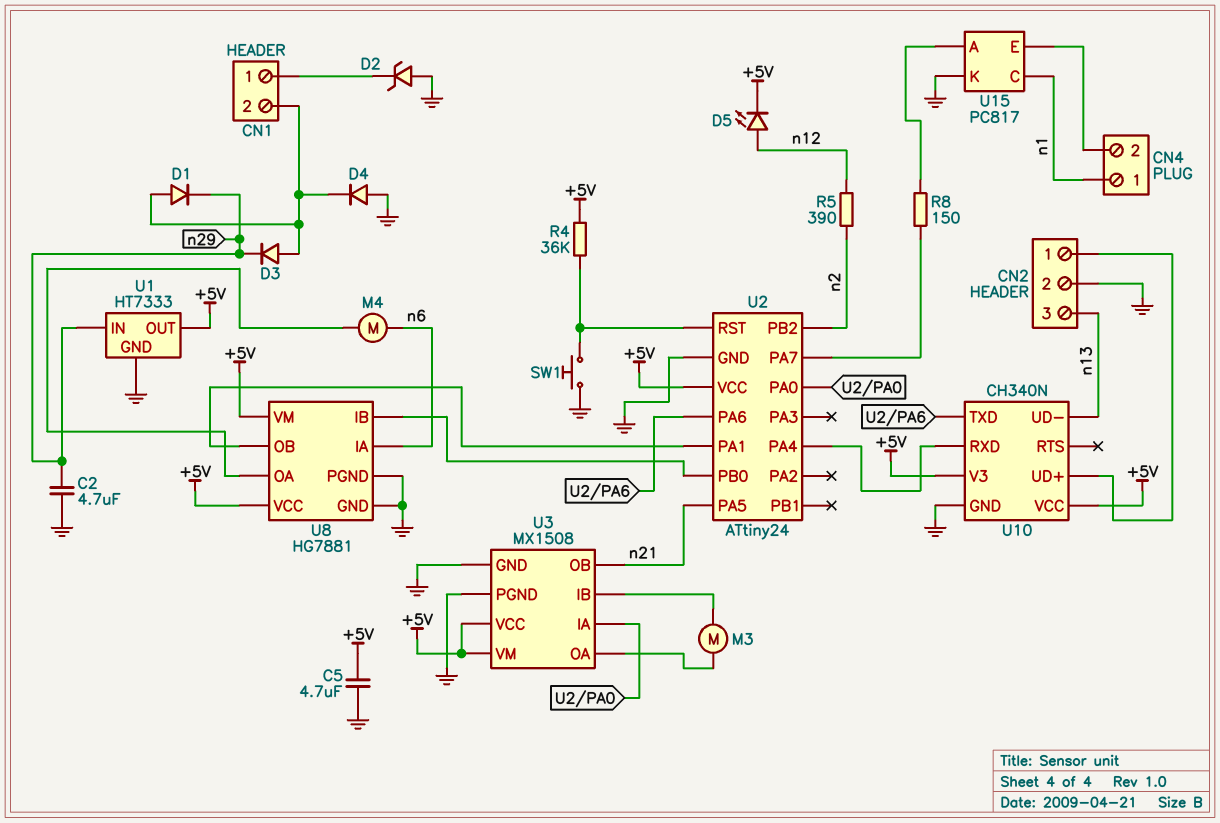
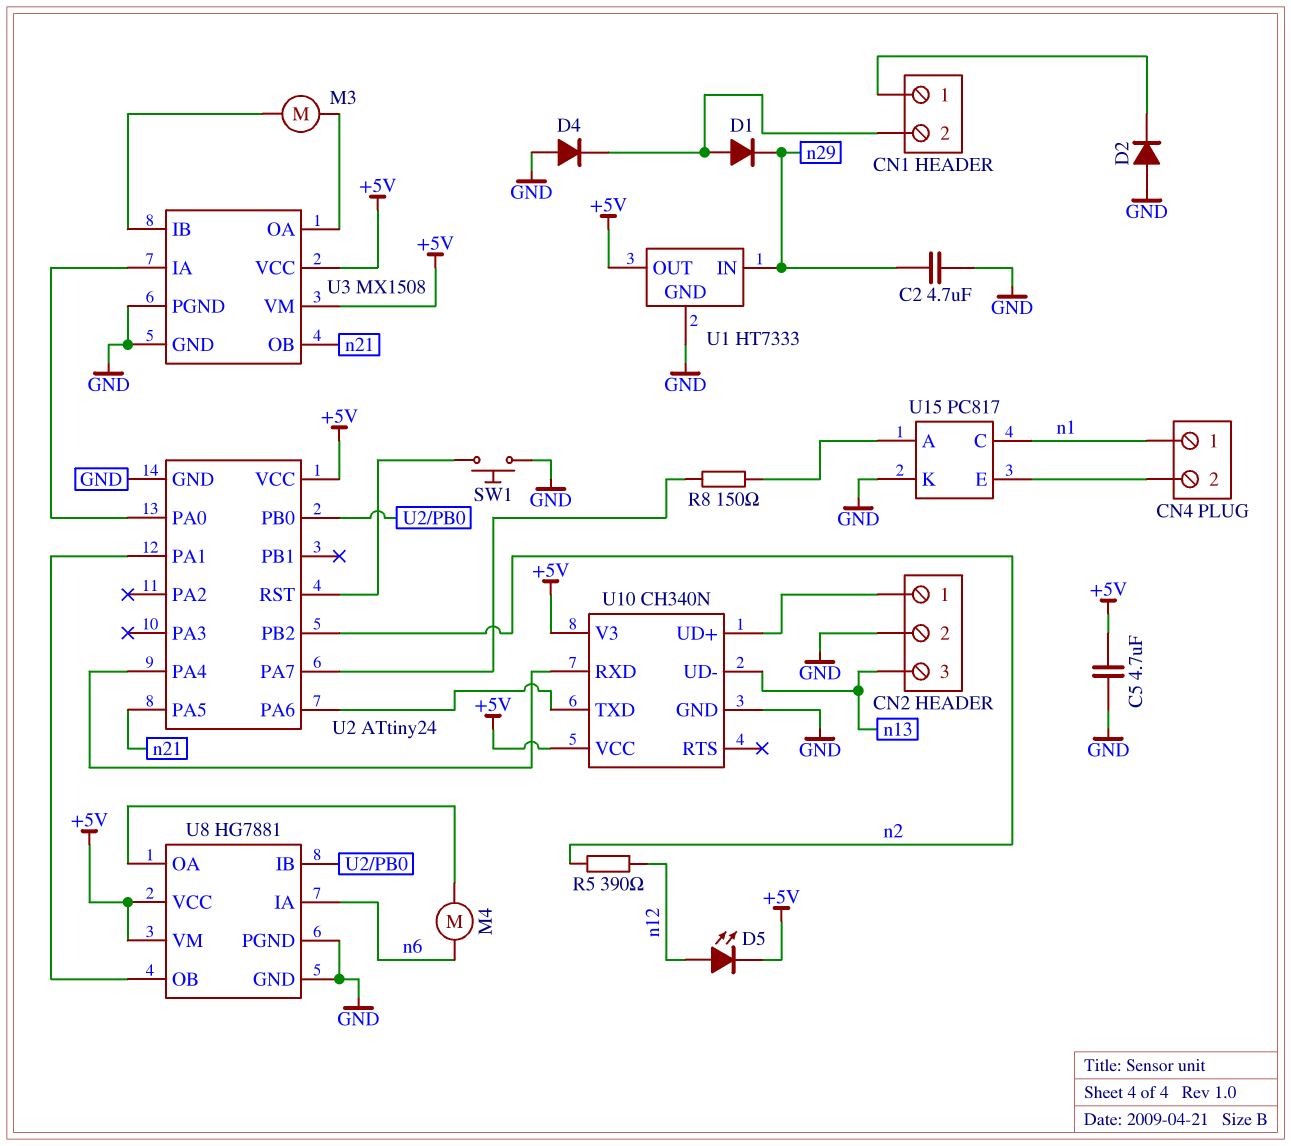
D2: zener (A GND, K CN1/1) -> diode (A GND, K CN1/1)
D3: diode (A CN1/2, K n29) -> none
R4: 36k (+5V, U2/RST) -> none

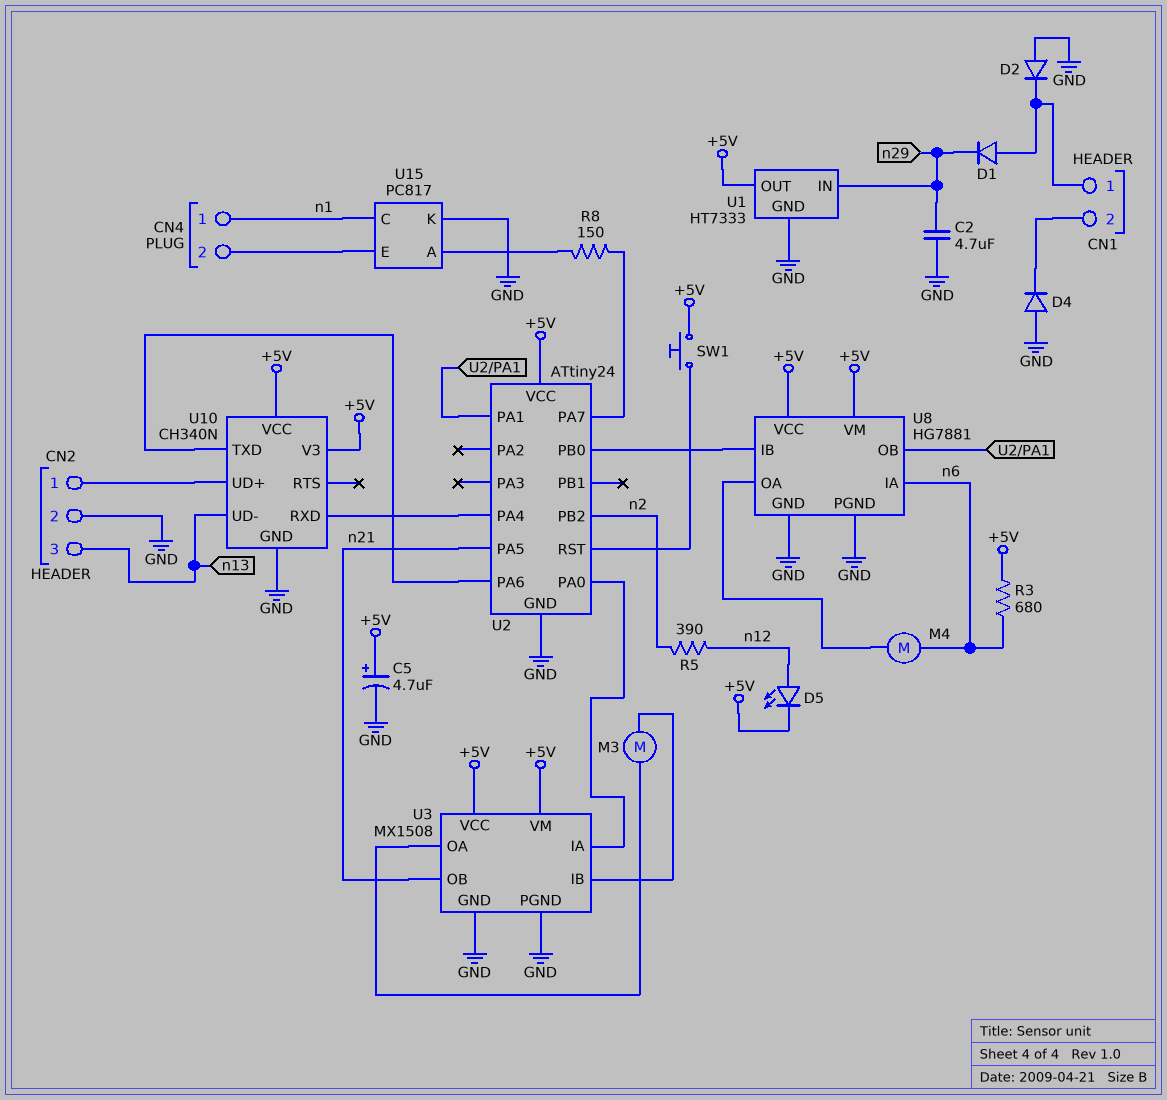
C5: 4.7uF (+5V, GND) -> 4.7uF (plus +5V, minus GND)
D1: diode (A CN1/2, K n29) -> diode (A CN1/1, K n29)
R3: none -> 680 (+5V, n6)
SW1: button (GND, U2/RST) -> button (+5V, U2/RST)

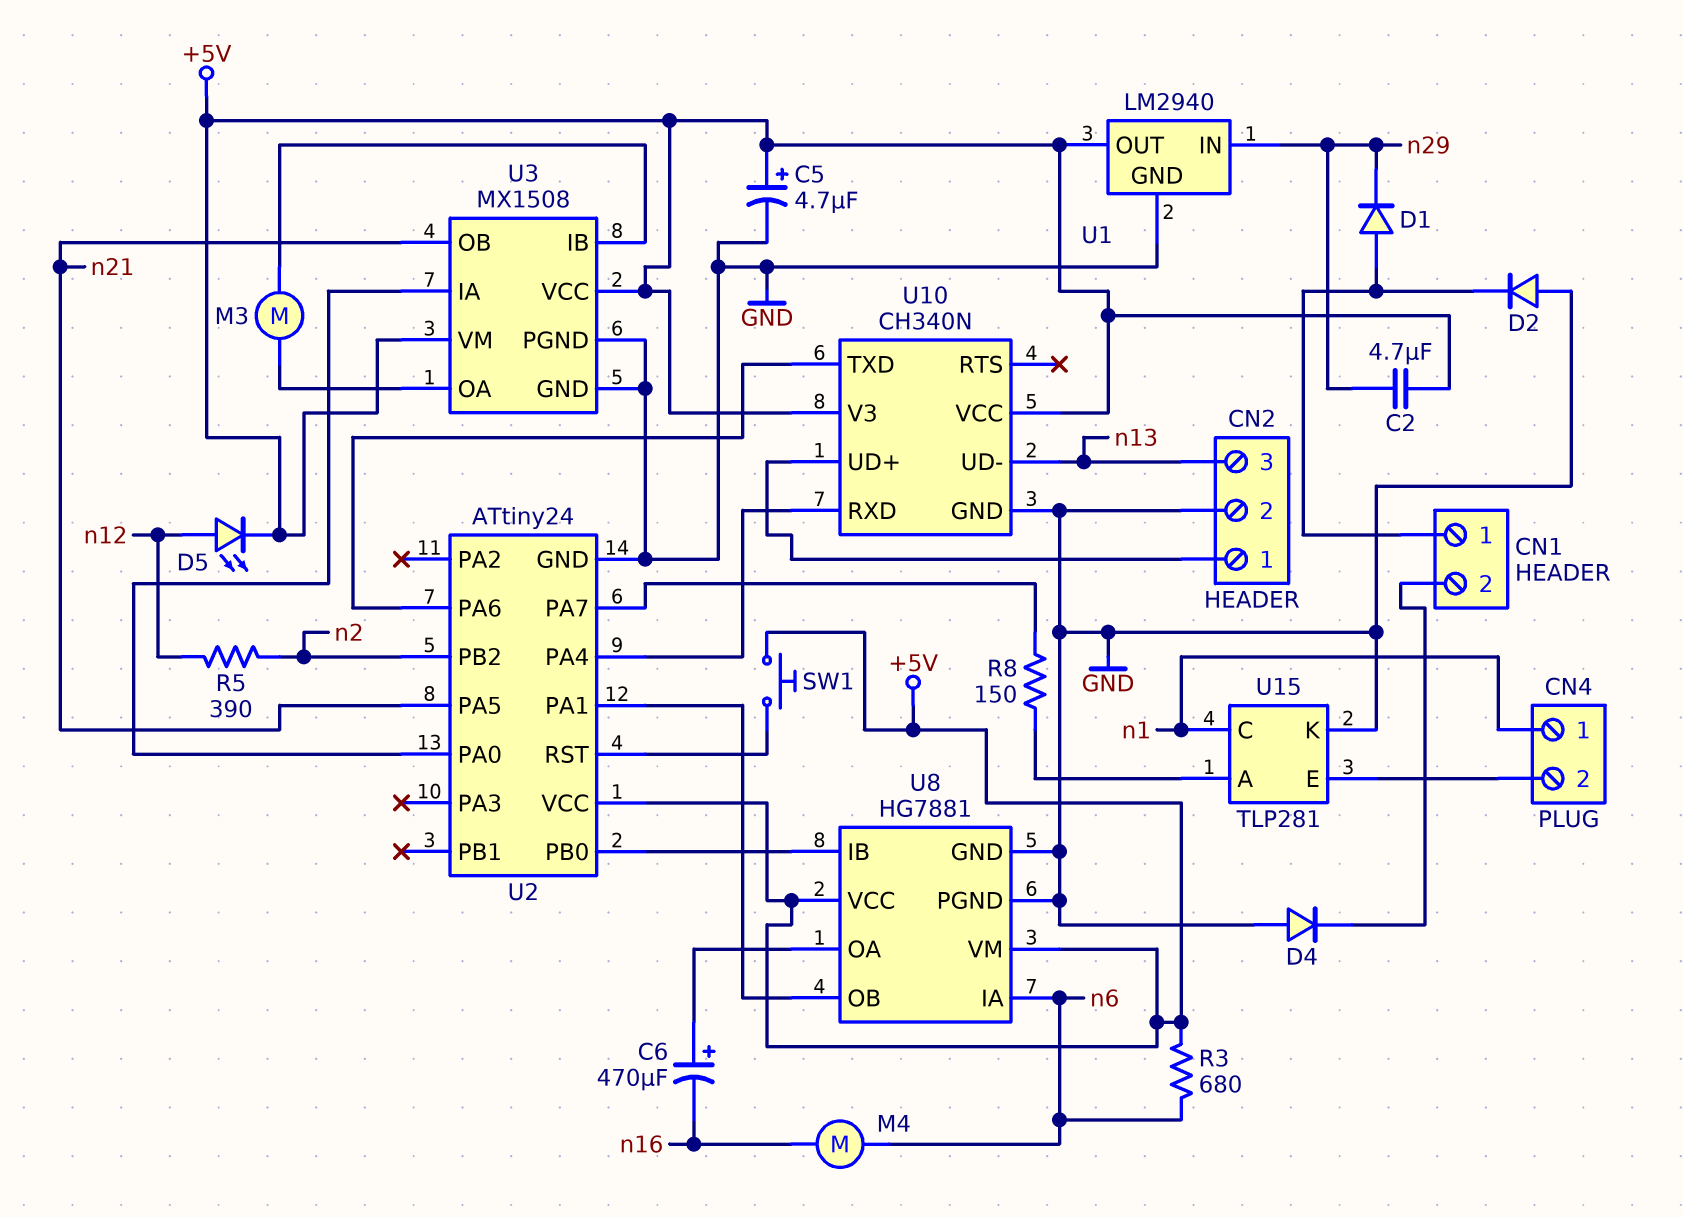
C2: 4.7uF (GND, n29) -> 4.7uF (+5V, n29)
C6: none -> 470uF (plus U8/OA, minus n16)
M4: motor (U8/OA, n6) -> motor (n6, n16)
U1: HT7333 -> LM2940
U15: PC817 -> TLP281

